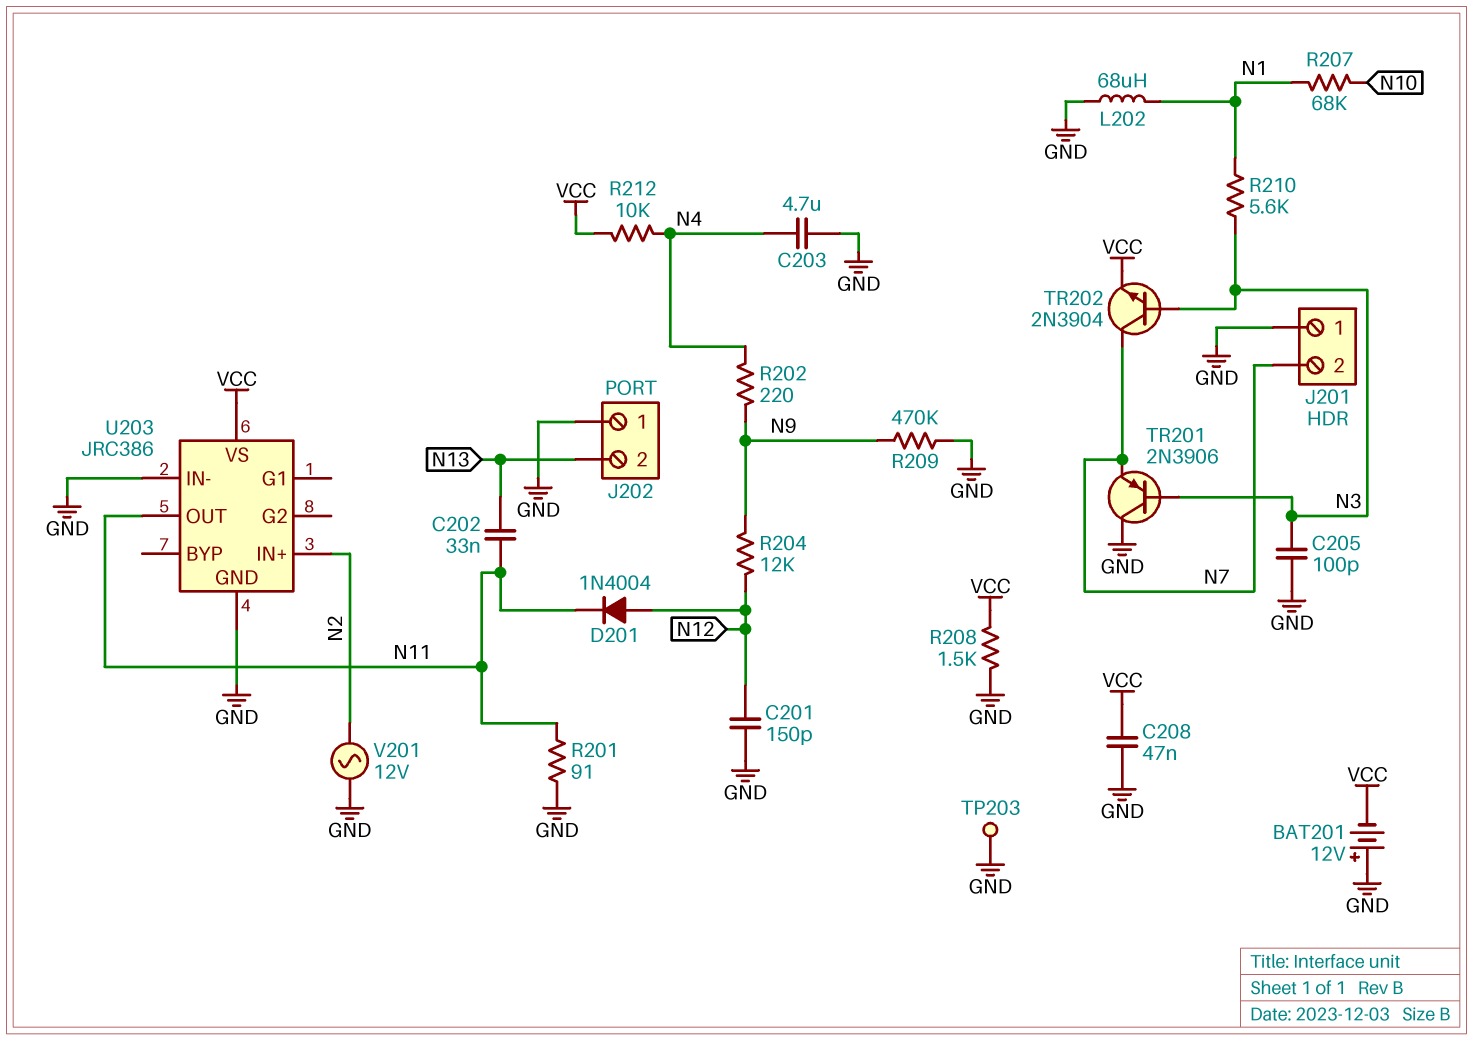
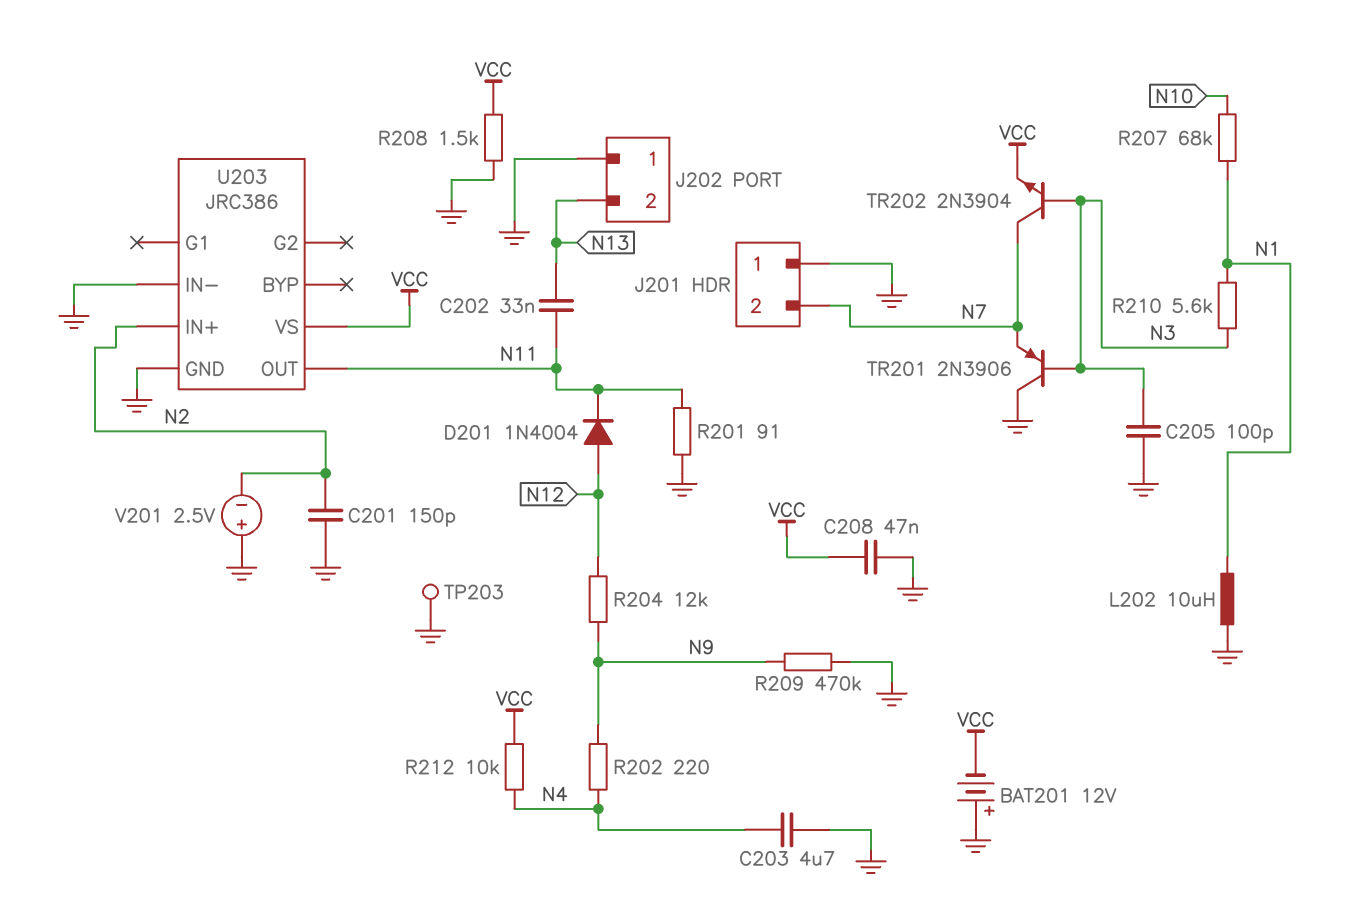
C201: 150pF (GND, N12) -> 150pF (GND, N2)
L202: 68uH (GND, N1) -> 10uH (GND, N1)
V201: AC 12V (GND, N2) -> 2.5V (plus GND, minus N2)

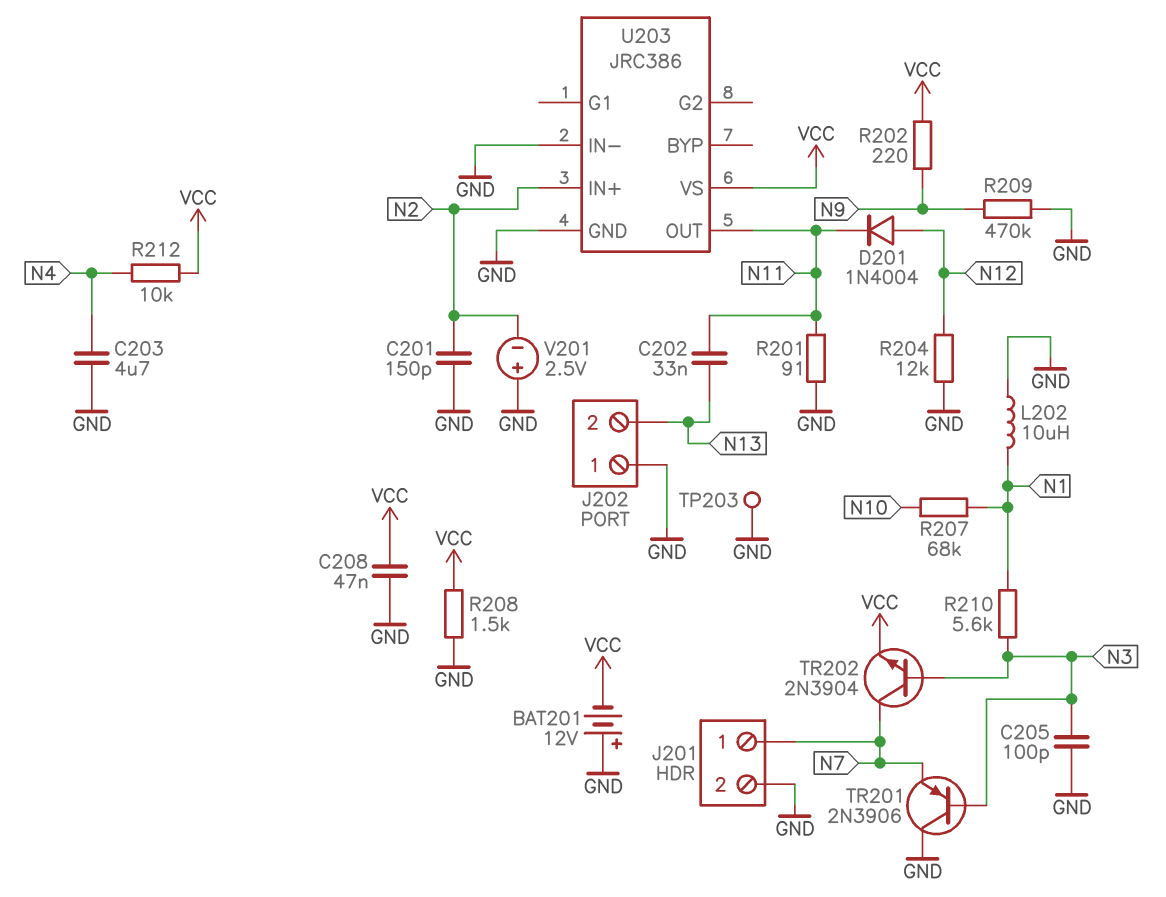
J201 pin 1: GND -> N7
J201 pin 2: N7 -> GND
R202: 220 (N4, N9) -> 220 (N9, VCC)
R204: 12k (N9, N12) -> 12k (GND, N12)

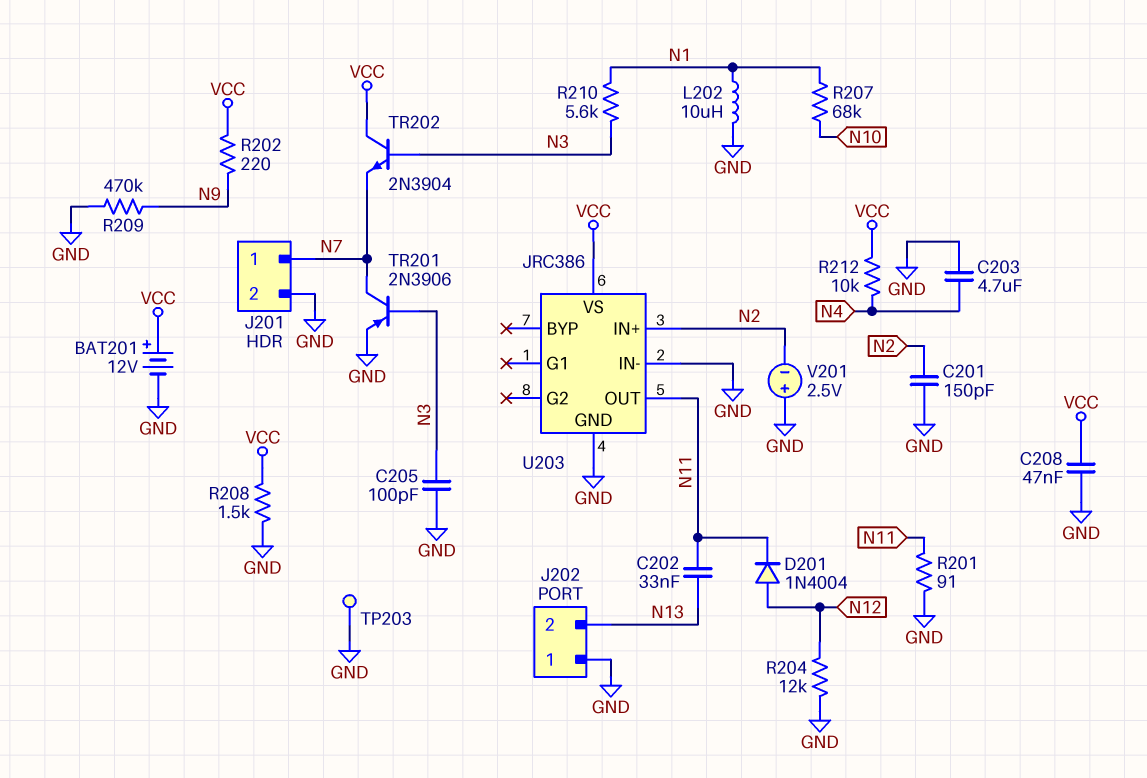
BAT201: 12V (plus GND, minus VCC) -> 12V (plus VCC, minus GND)
TR201: PNP 2N3906 (B N3, C GND, E N7) -> PNP 2N3906 (B N3, C N7, E GND)
TR202: NPN 2N3904 (B N3, C N7, E VCC) -> NPN 2N3904 (B N3, C VCC, E N7)

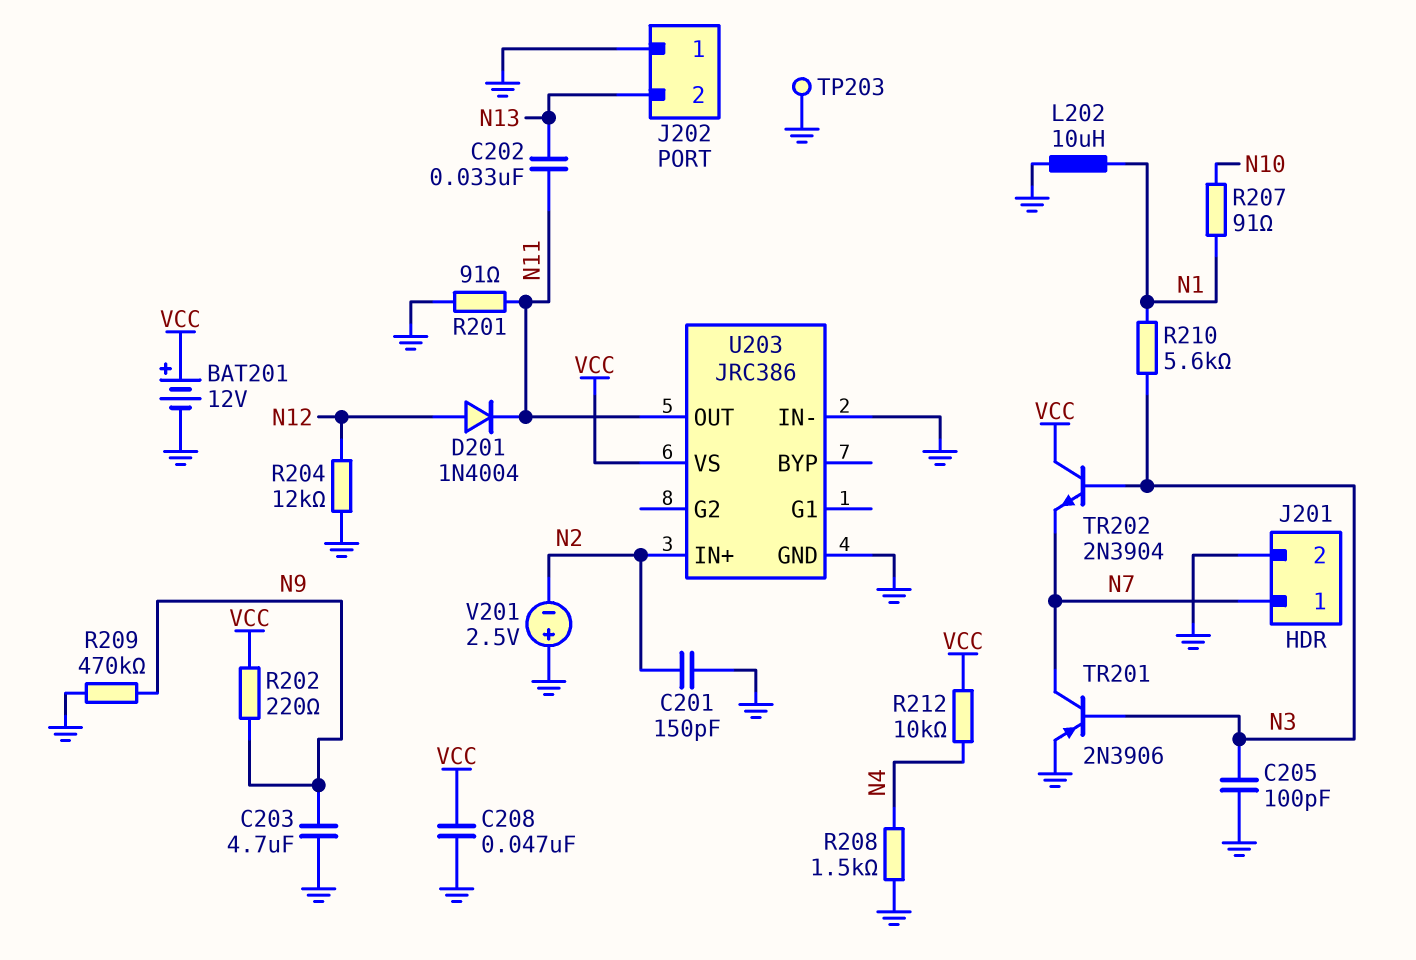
C203: 4.7uF (GND, N4) -> 4.7uF (GND, N9)
R207: 68k (N1, N10) -> 91 (N1, N10)
R208: 1.5k (GND, VCC) -> 1.5k (GND, N4)

